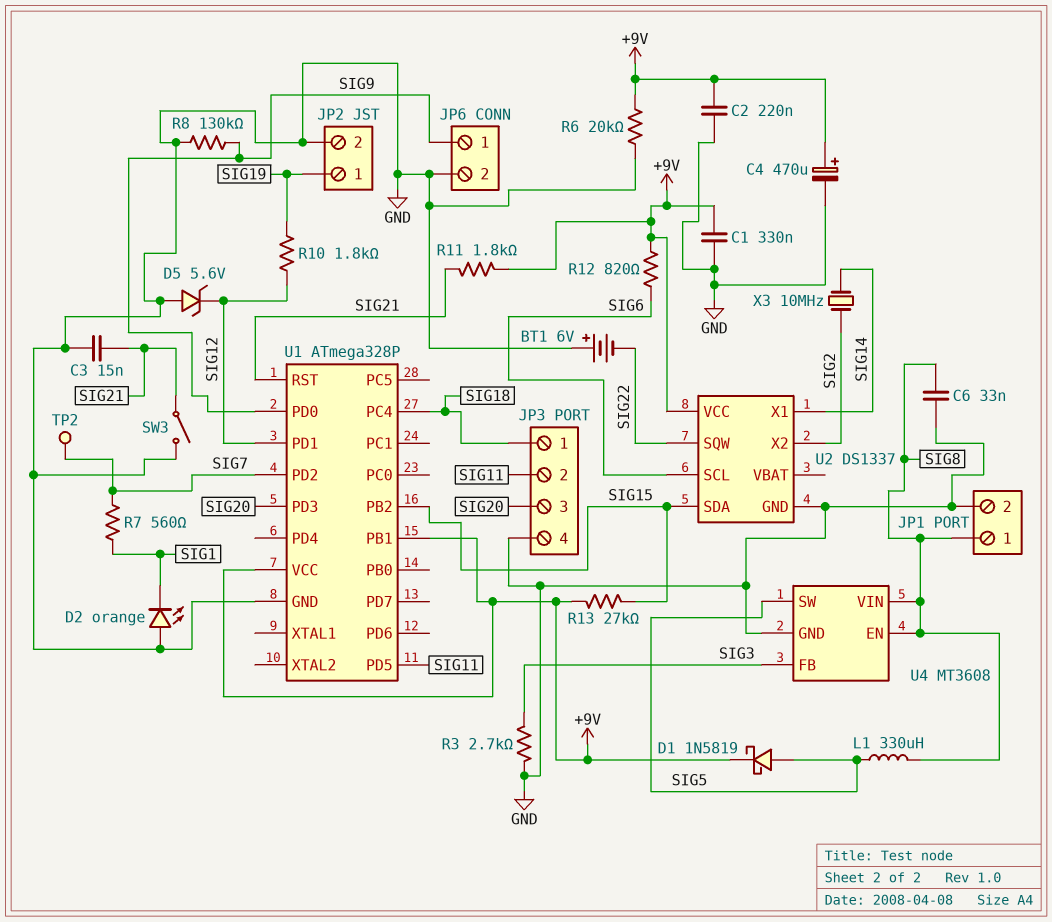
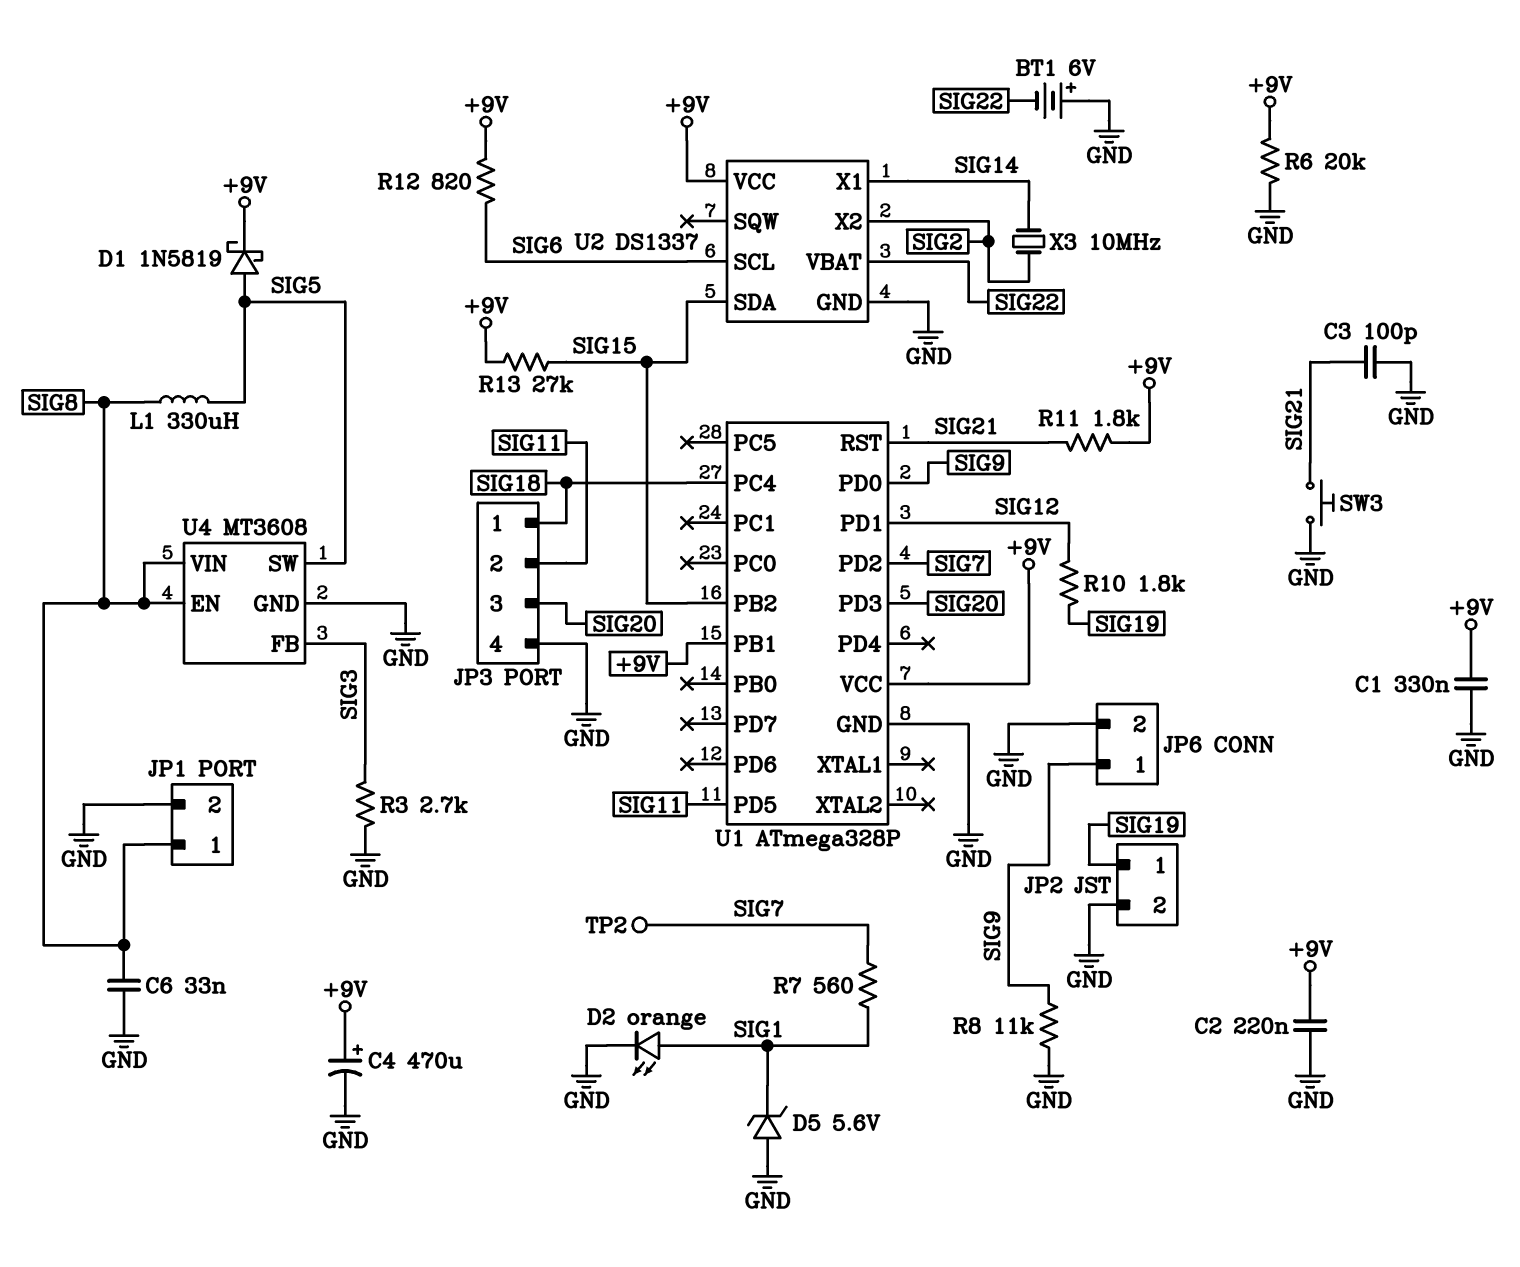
C3: 15nF (GND, SIG21) -> 100pF (GND, SIG21)
D2: LED orange (A GND, K SIG1) -> LED orange (A SIG1, K GND)
D5: zener 5.6V (A GND, K SIG12) -> zener 5.6V (A GND, K SIG1)
R8: 130k (GND, SIG9) -> 11k (GND, SIG9)
SW3: switch (GND, SIG21) -> button (GND, SIG21)
U2 pin SQW: SIG22 -> none
U2 pin VBAT: none -> SIG22

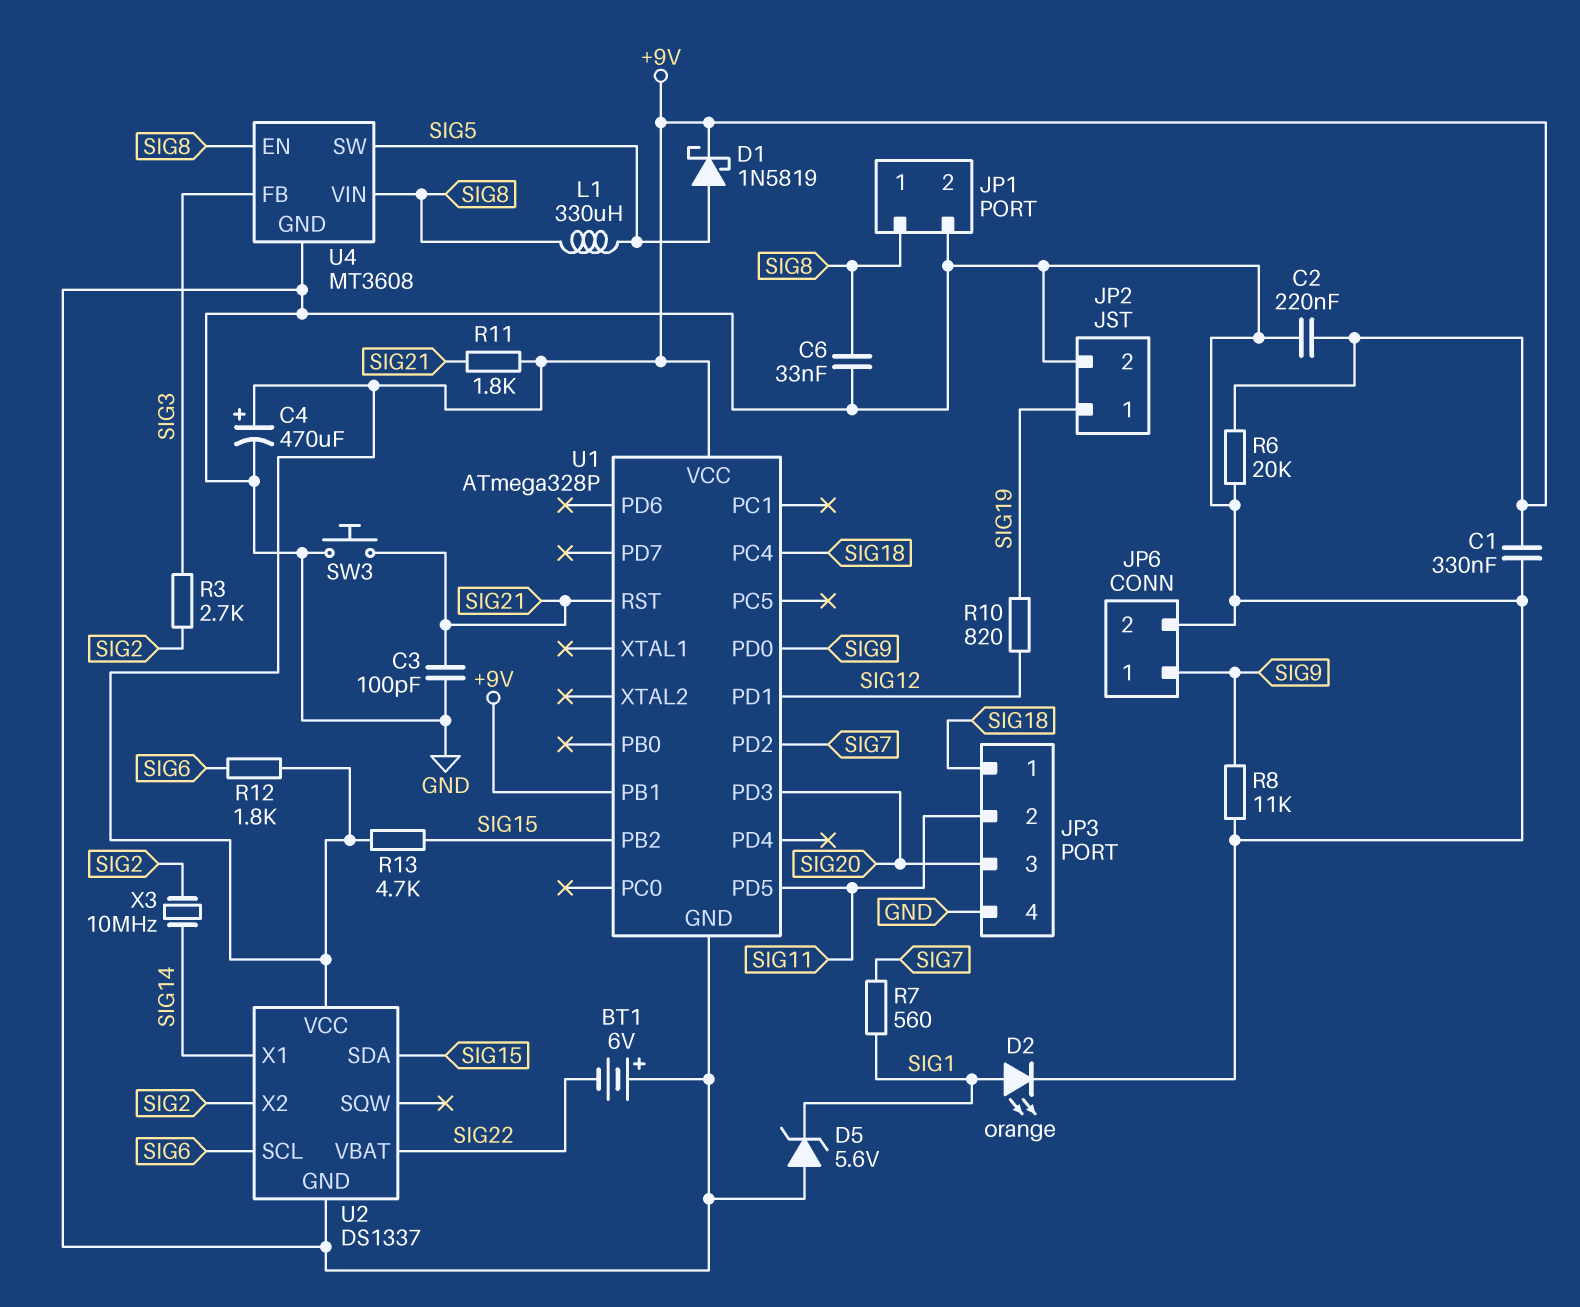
R3: 2.7k (GND, SIG3) -> 2.7k (SIG2, SIG3)
R10: 1.8k (SIG12, SIG19) -> 820 (SIG12, SIG19)
R12: 820 (+9V, SIG6) -> 1.8k (+9V, SIG6)
R13: 27k (+9V, SIG15) -> 4.7k (+9V, SIG15)
TP2: test point (SIG7) -> none

